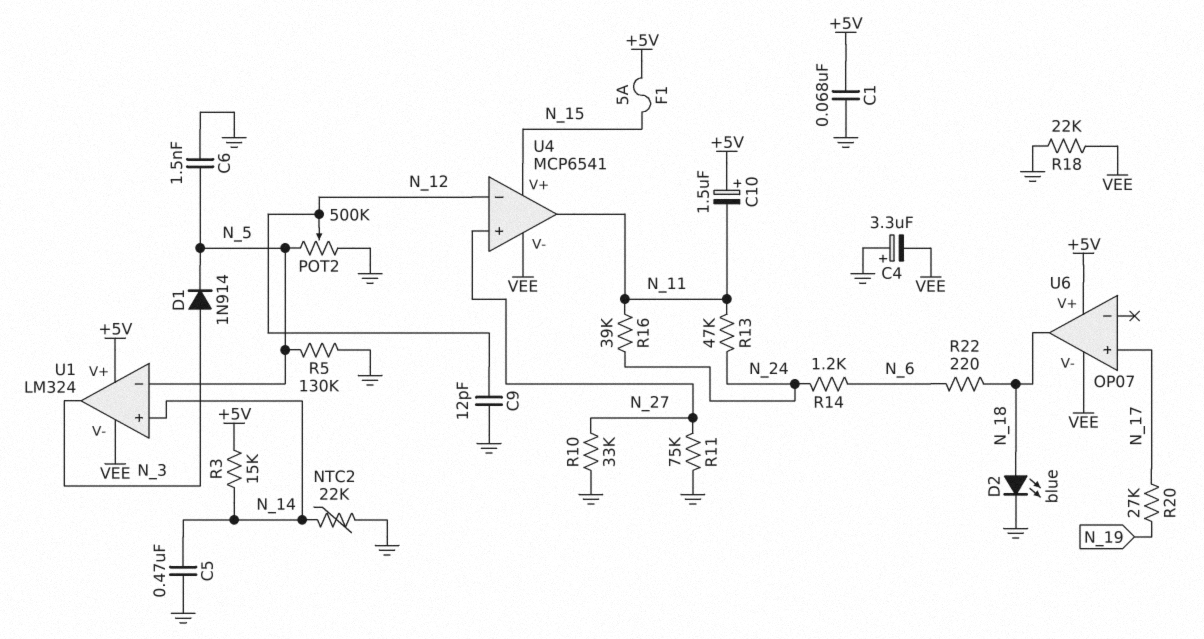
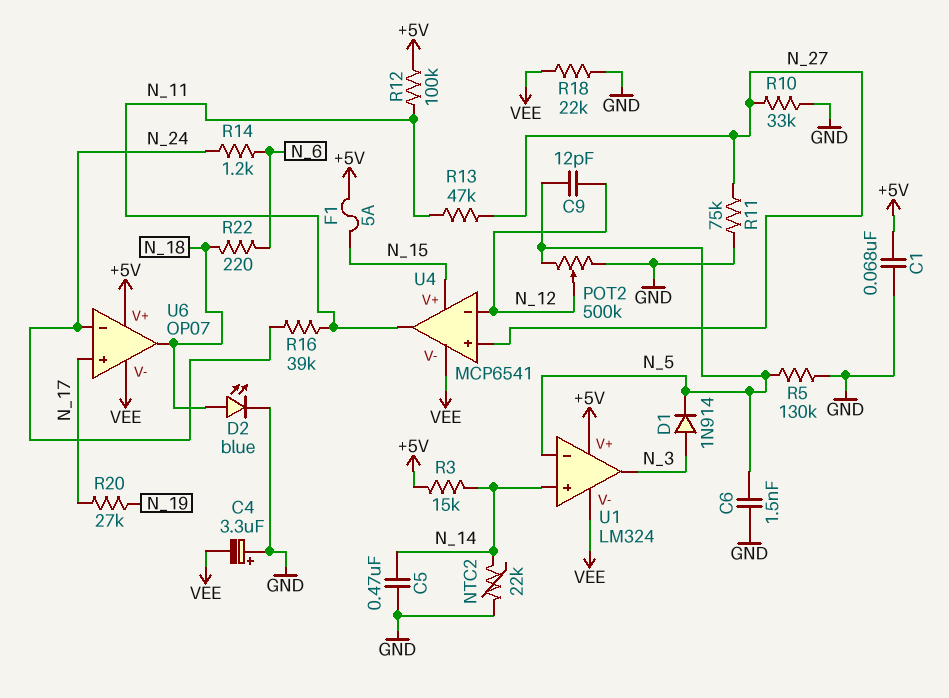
C9: 12pF (GND, N_12) -> 12pF (N_5, N_12)
C10: 1.5uF (plus +5V, minus N_11) -> none
R12: none -> 100k (+5V, N_11)
R13: 47k (N_11, N_24) -> 47k (N_11, N_27)
U6 pin in-: none -> N_24

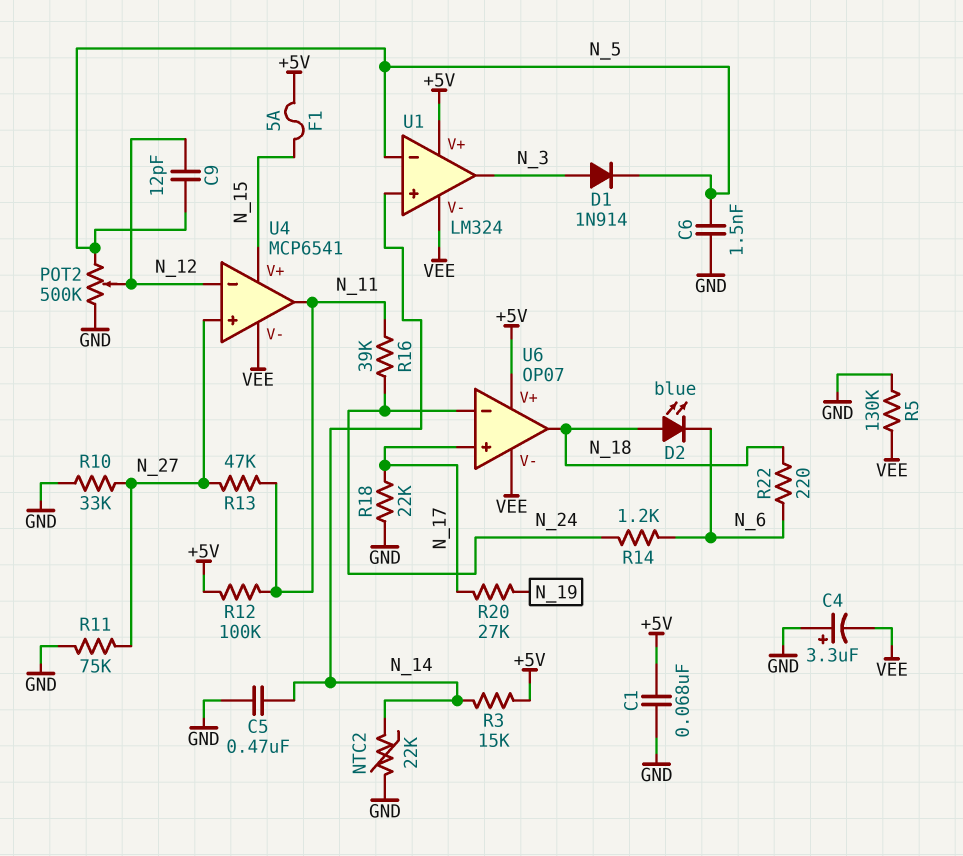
D2: LED blue (A N_18, K GND) -> LED blue (A N_18, K N_6)
R5: 130k (GND, N_5) -> 130k (GND, VEE)
R18: 22k (GND, VEE) -> 22k (GND, N_17)

